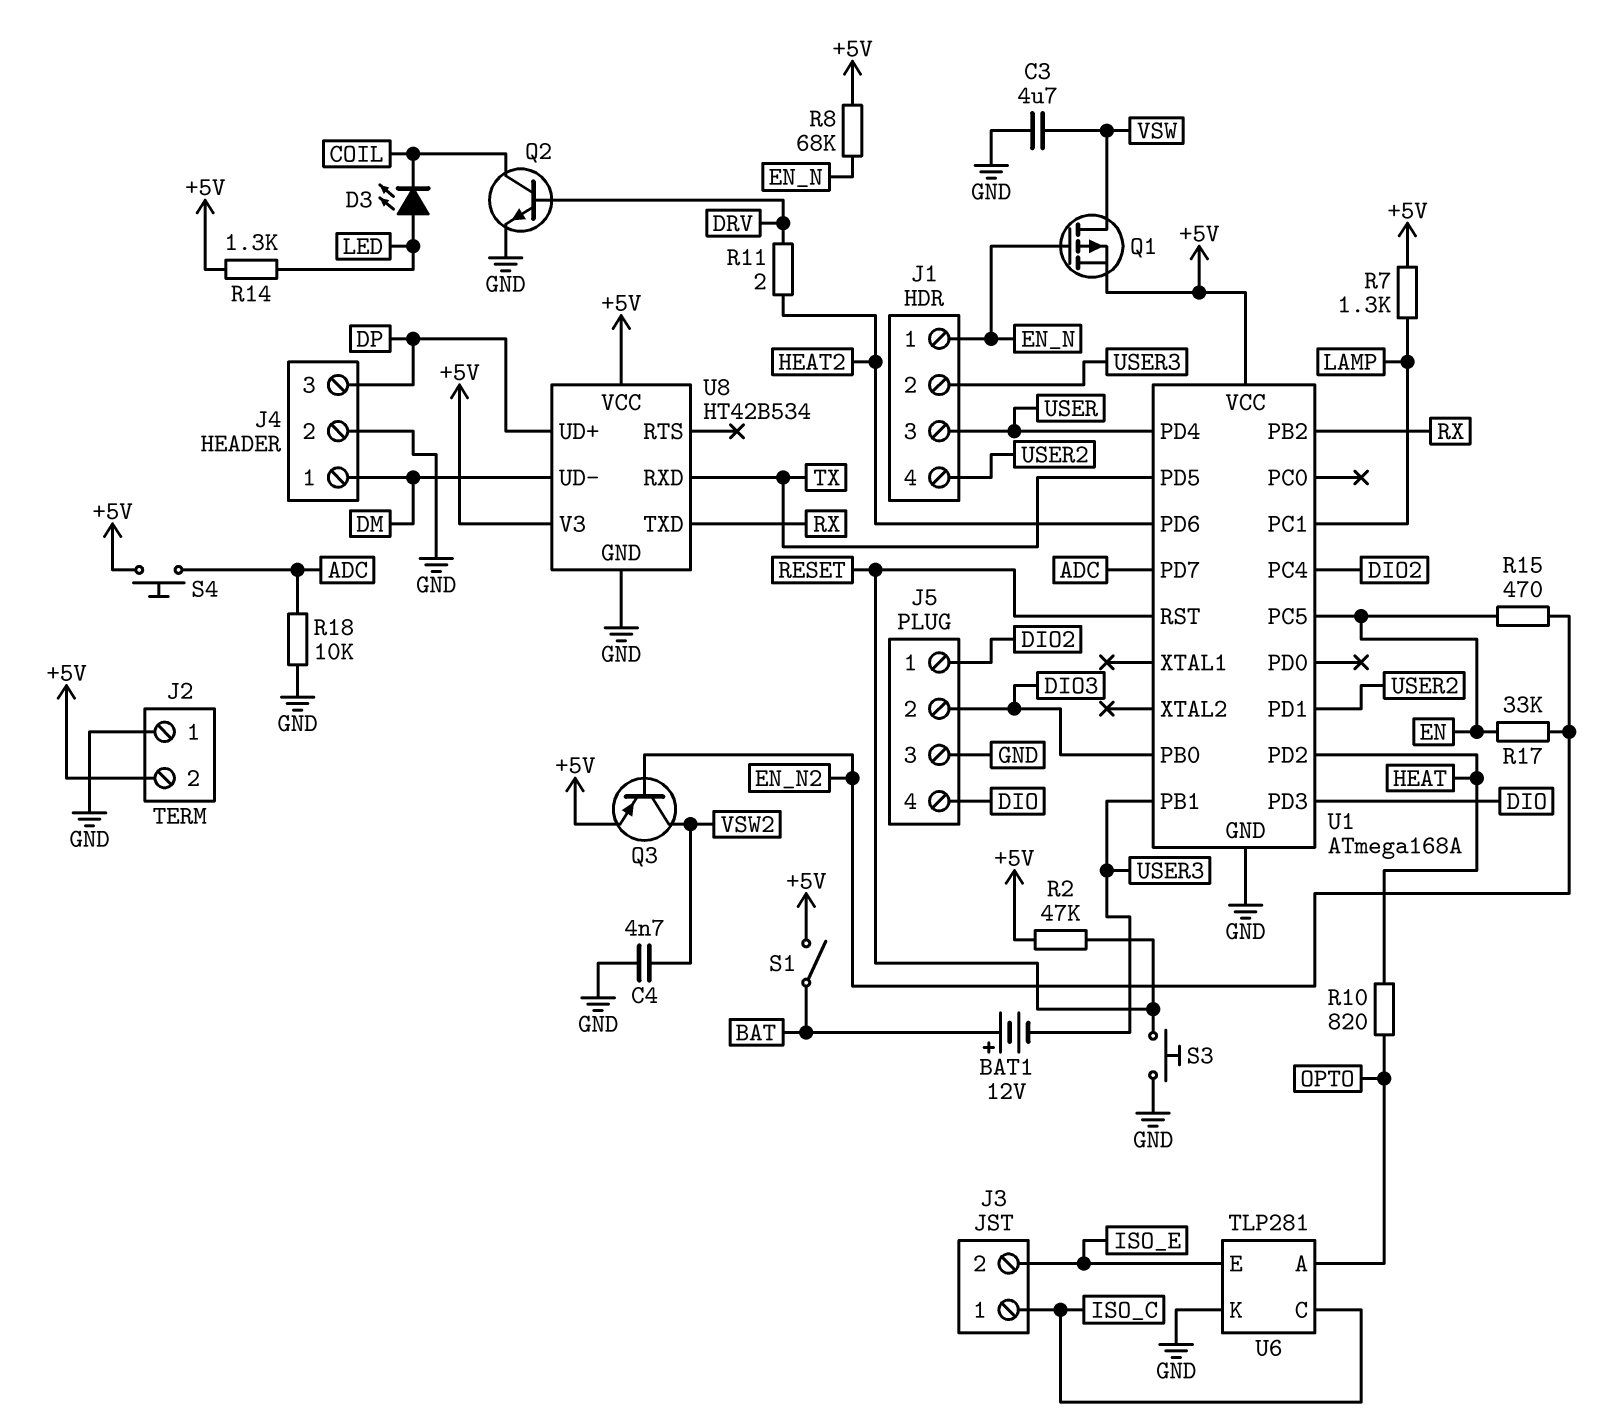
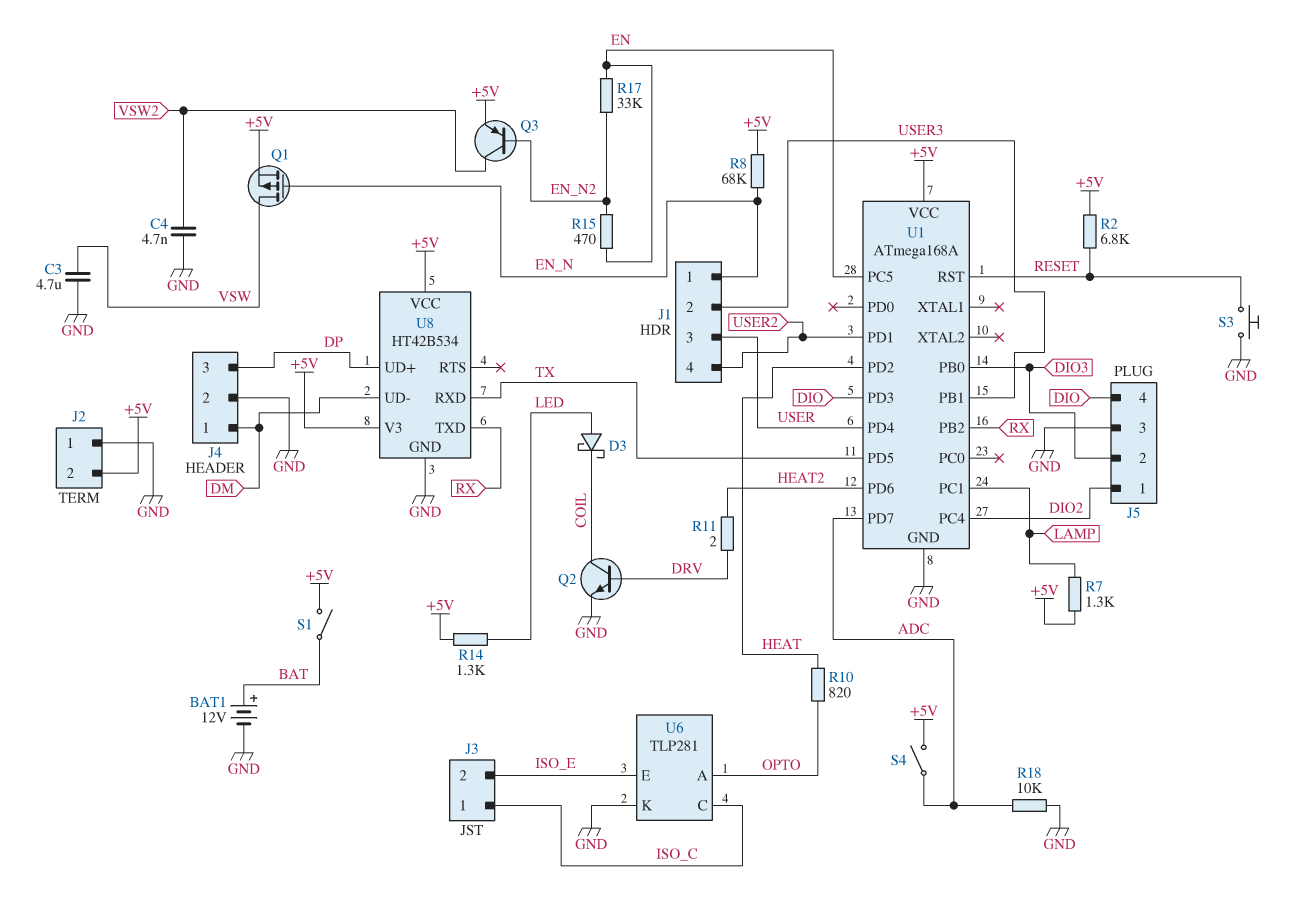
BAT1: 12V (plus BAT, minus USER3) -> 12V (plus BAT, minus GND)
D3: LED (A LED, K COIL) -> schottky (A LED, K COIL)
R2: 47k (+5V, RESET) -> 6.8k (+5V, RESET)
S4: button (+5V, ADC) -> switch (+5V, ADC)

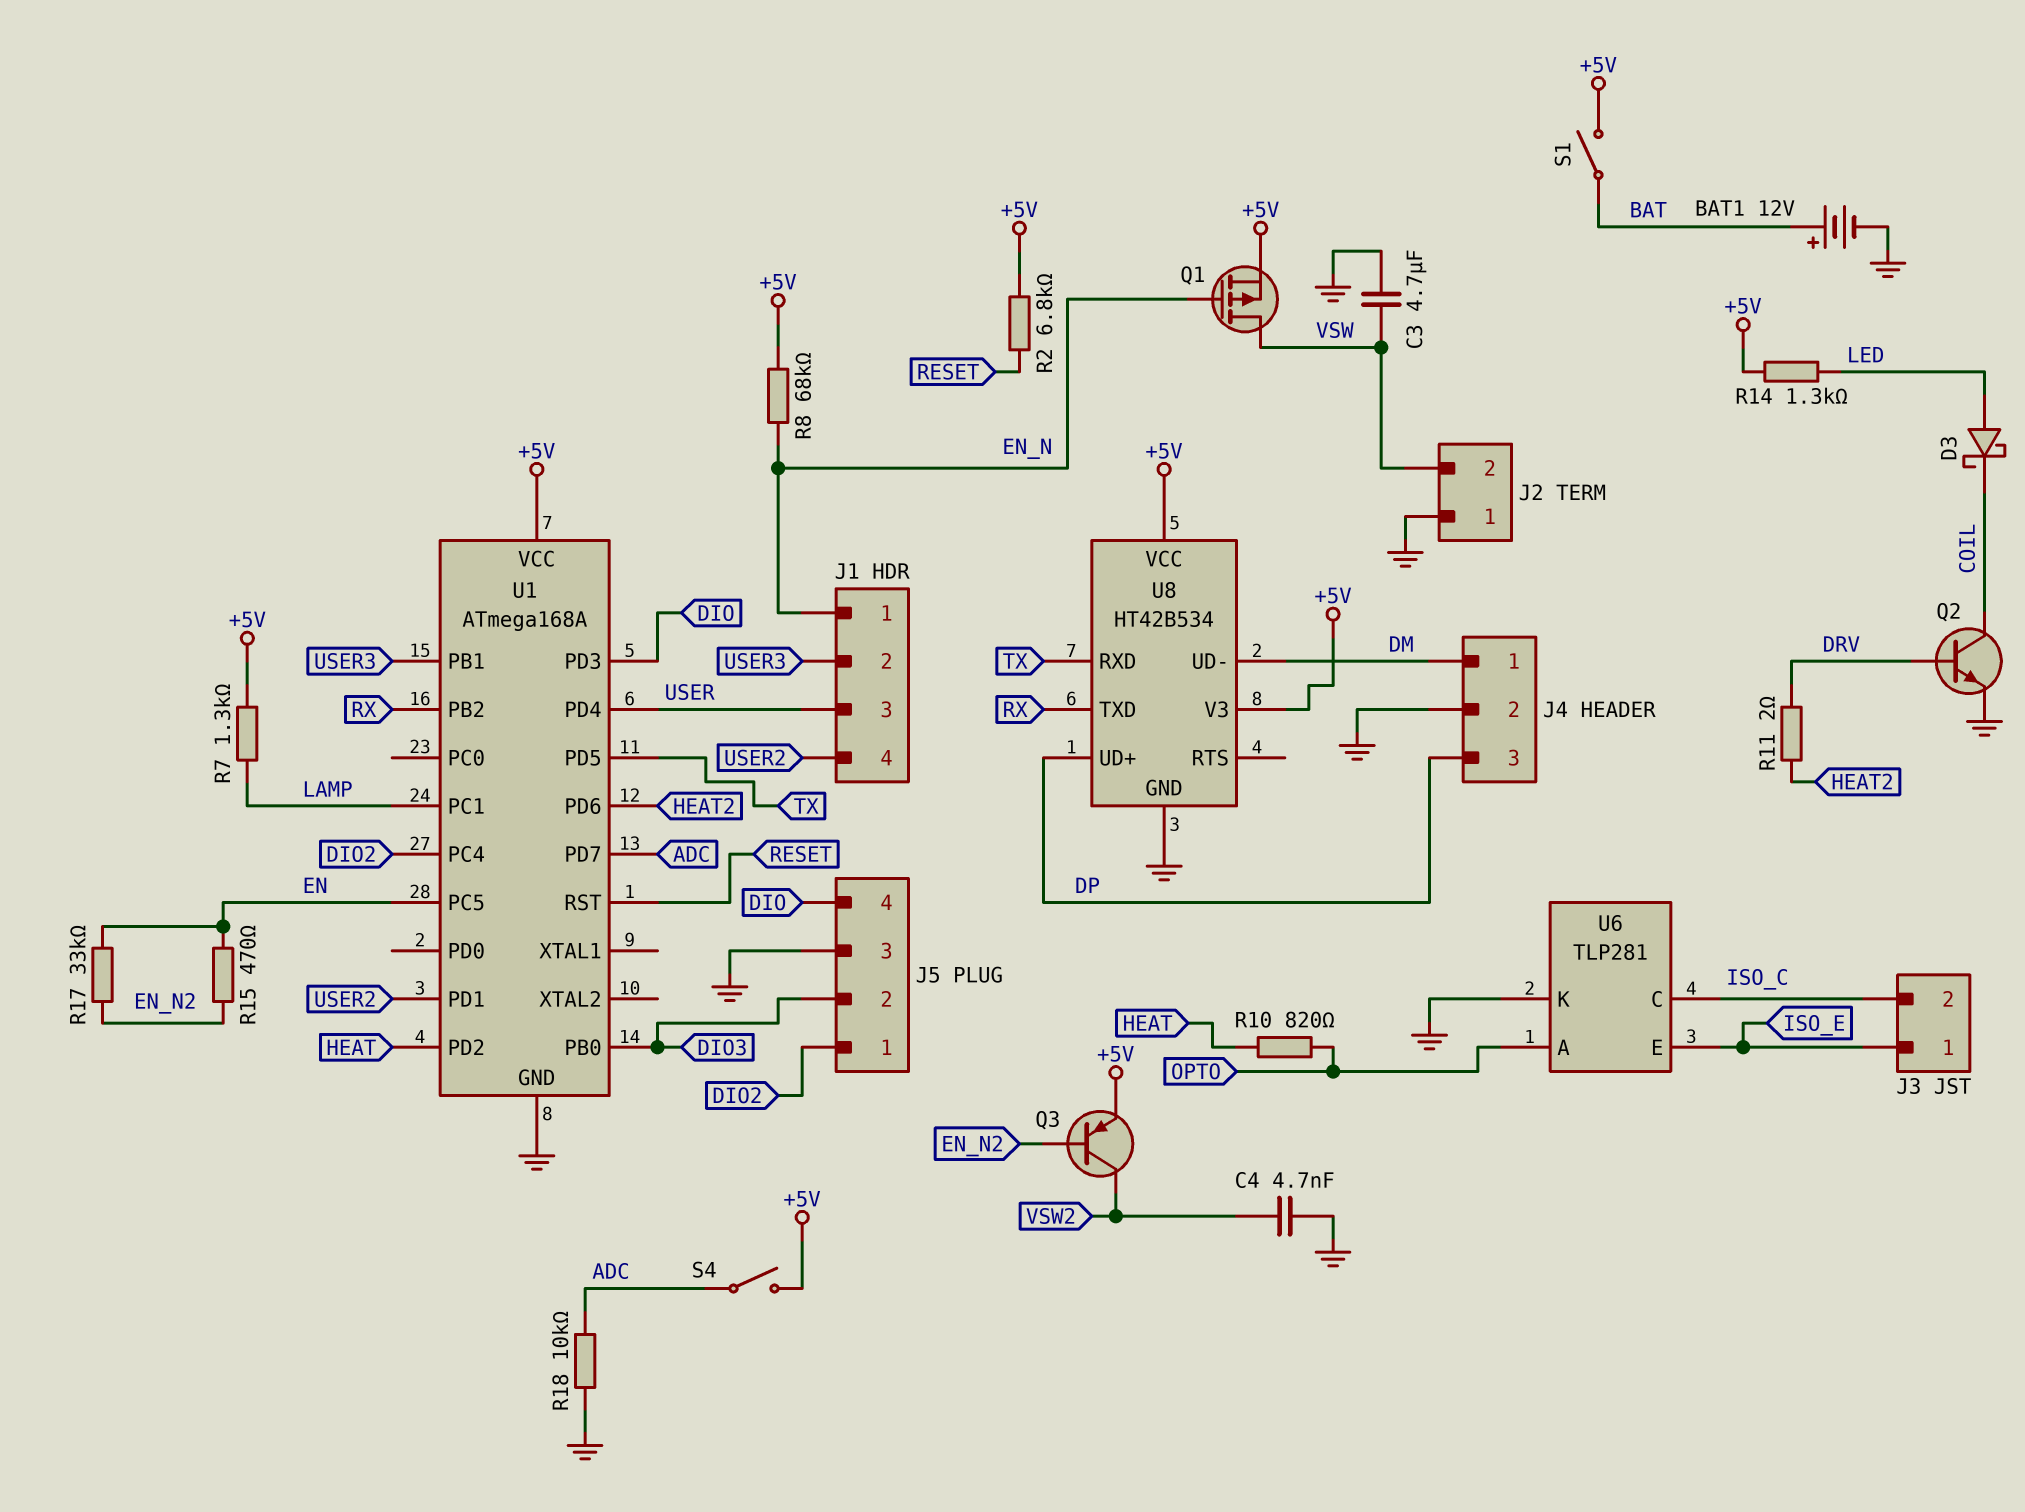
J2 pin 2: +5V -> VSW
J3 pin 1: ISO_C -> ISO_E
J3 pin 2: ISO_E -> ISO_C
S3: button (GND, RESET) -> none

